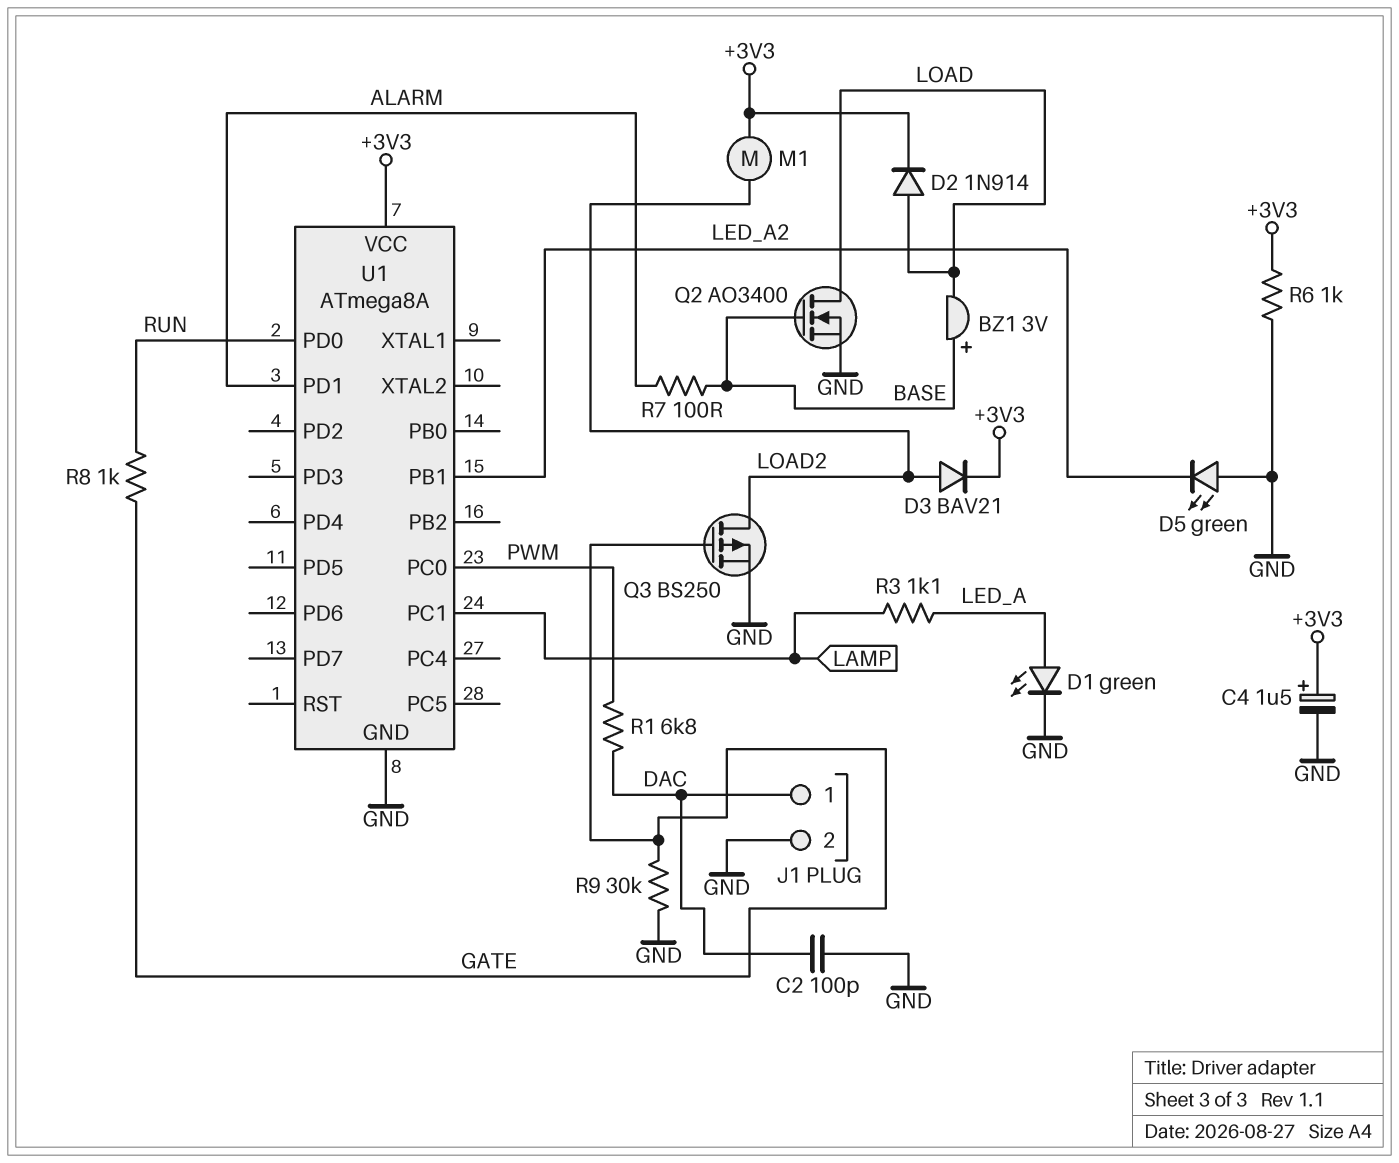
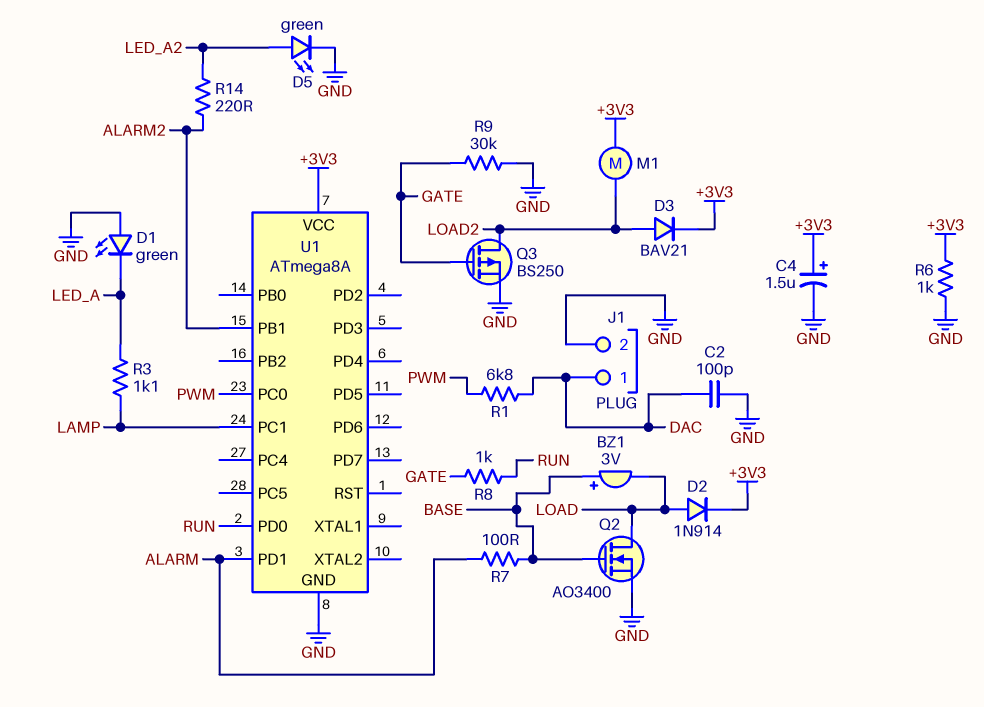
D1: LED green (A LED_A, K GND) -> LED green (A GND, K LED_A)
D5: LED green (A GND, K LED_A2) -> LED green (A LED_A2, K GND)
R14: none -> 220 (ALARM2, LED_A2)
U1 pin PB1: LED_A2 -> ALARM2

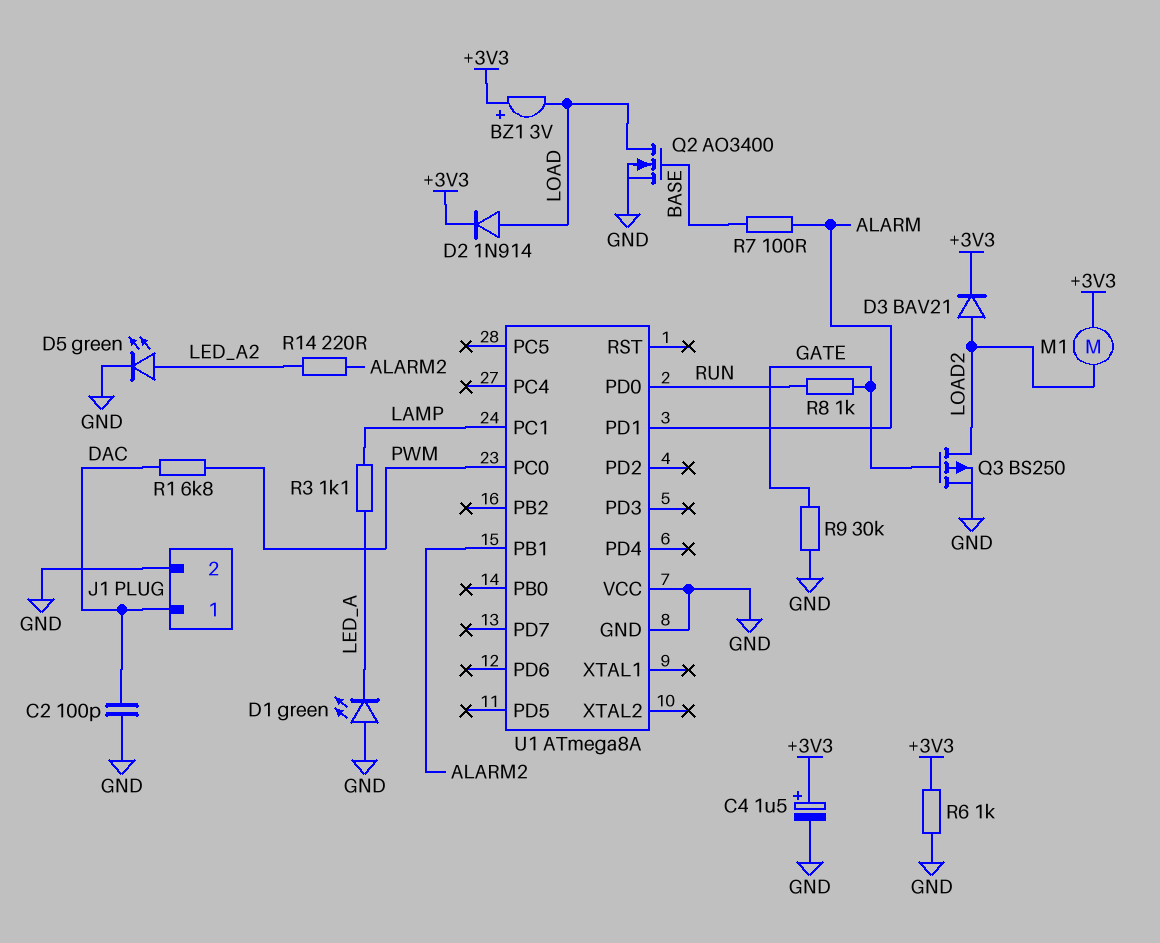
BZ1: buzzer 3V (plus BASE, minus LOAD) -> buzzer 3V (plus +3V3, minus LOAD)
U1 pin VCC: +3V3 -> GND

